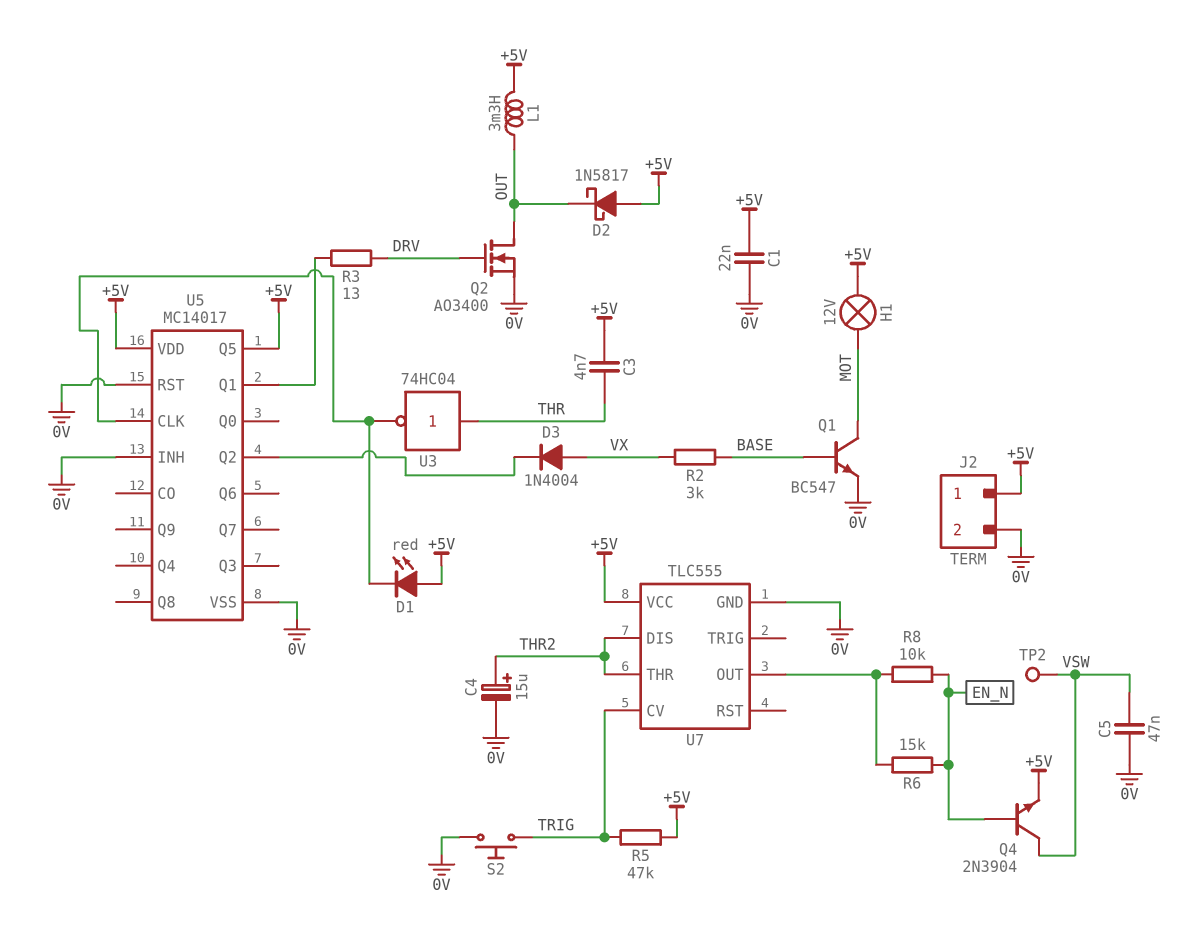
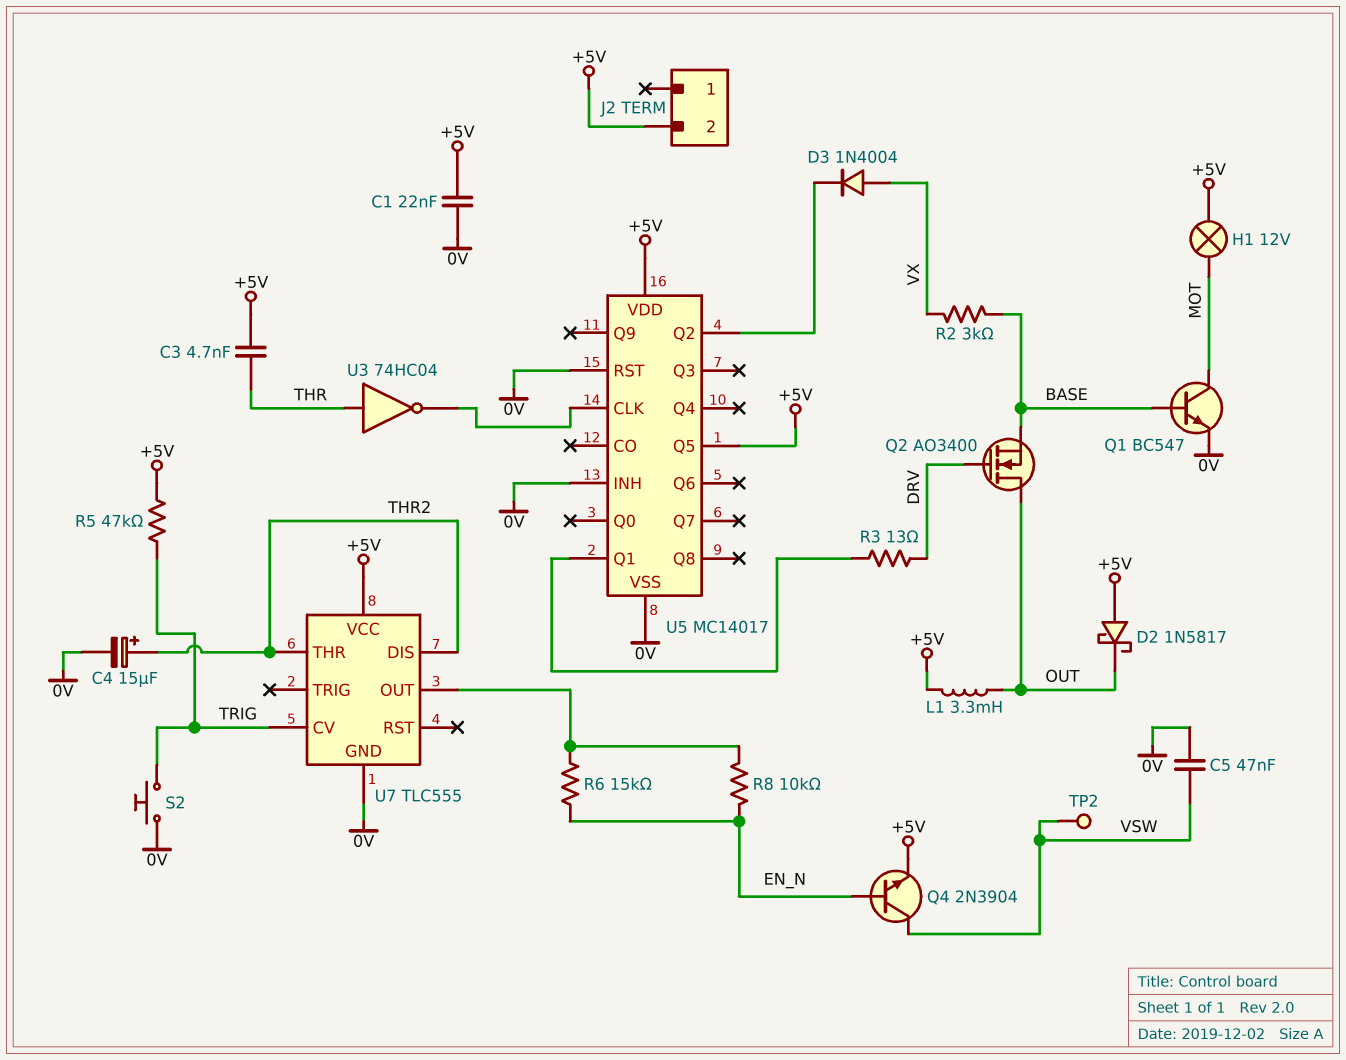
D1: LED red (A +5V, K U5/CLK) -> none
J2 pin 1: +5V -> none
J2 pin 2: 0V -> +5V
Q2: NMOS AO3400 (G DRV, D OUT, S 0V) -> NMOS AO3400 (G DRV, D OUT, S BASE)

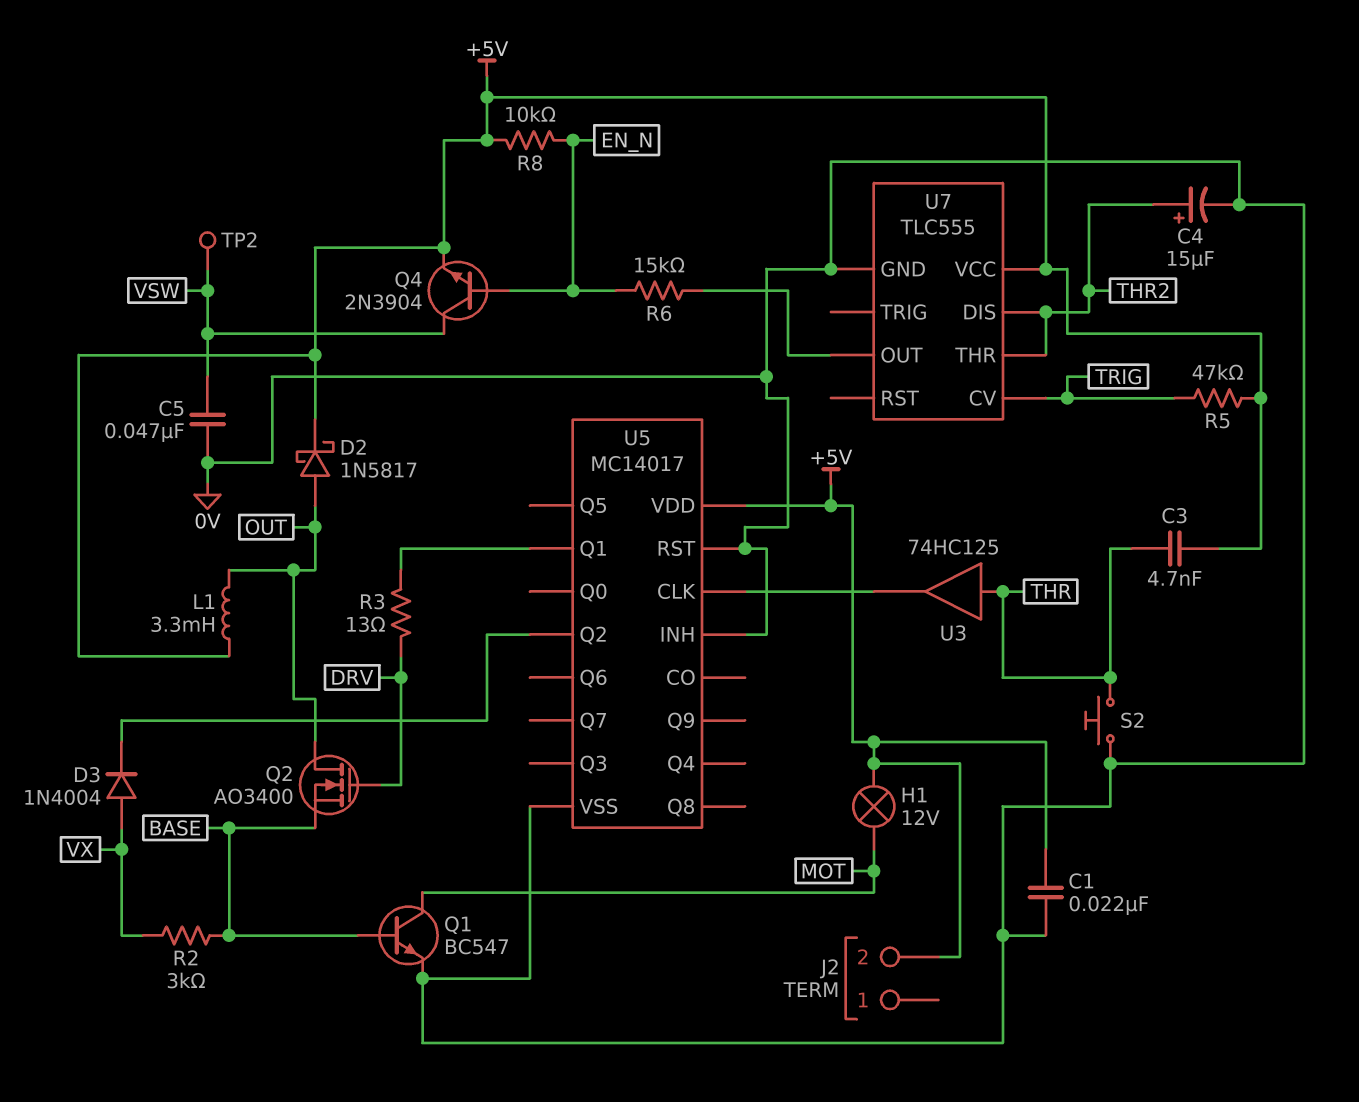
D2: schottky 1N5817 (A +5V, K OUT) -> schottky 1N5817 (A OUT, K +5V)
R8: 10k (EN_N, U7/OUT) -> 10k (+5V, EN_N)
S2: button (0V, TRIG) -> button (0V, THR)
U3: NOT 74HC04 (in THR, out U5/CLK) -> buffer 74HC125 (in THR, out U5/CLK)
U5 pin Q5: +5V -> none

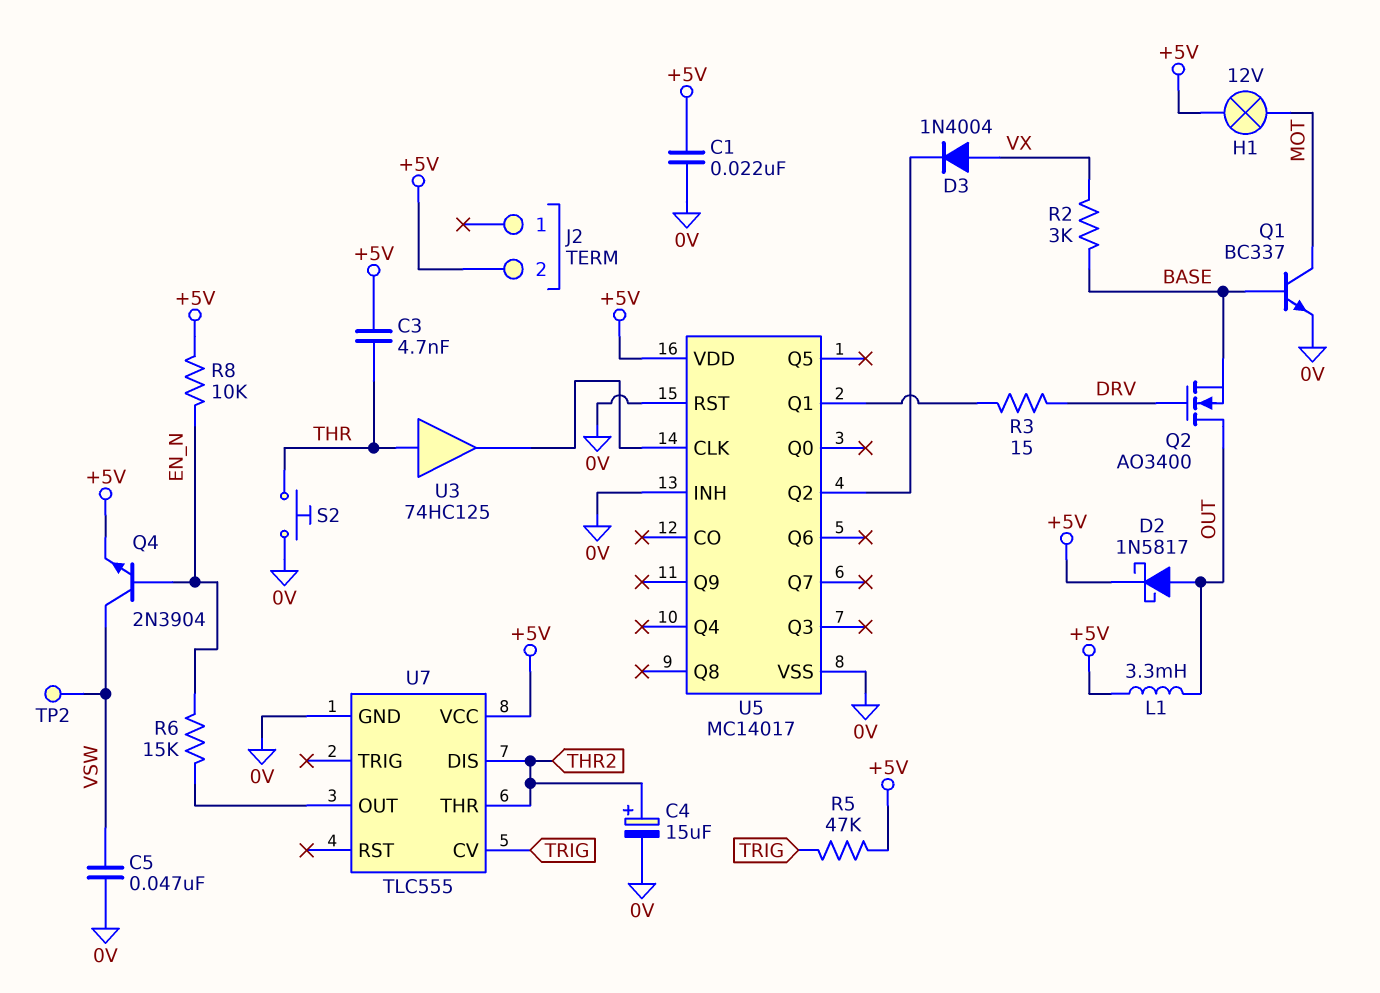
Q1: NPN BC547 (B BASE, C MOT, E 0V) -> NPN BC337 (B BASE, C MOT, E 0V)
R3: 13 (DRV, U5/Q1) -> 15 (DRV, U5/Q1)

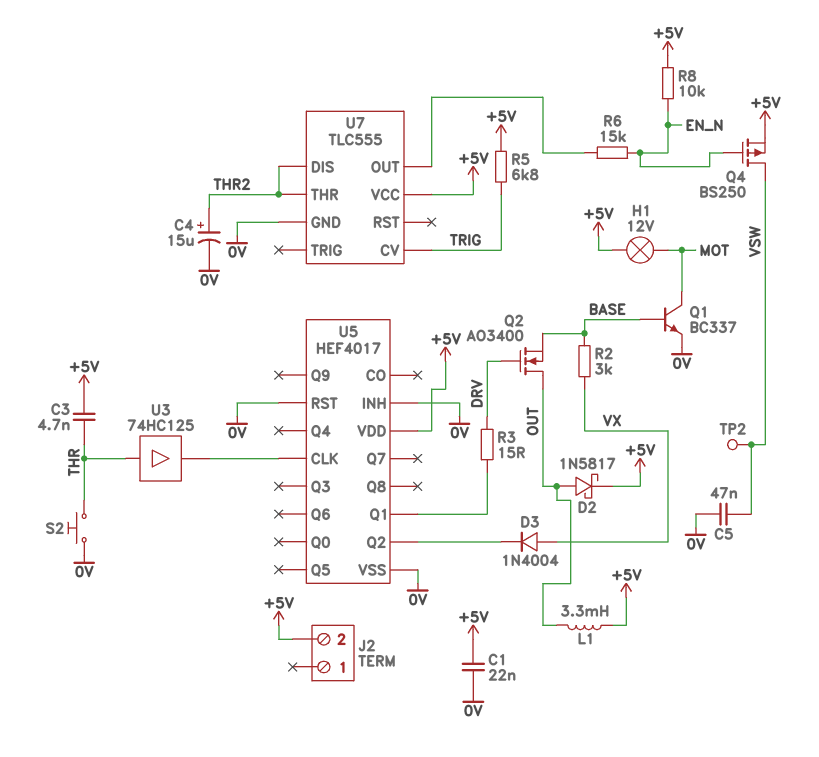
Q4: NPN 2N3904 (B EN_N, C VSW, E +5V) -> PMOS BS250 (G EN_N, D VSW, S +5V)
R5: 47k (+5V, TRIG) -> 6.8k (+5V, TRIG)
U5: MC14017 -> HEF4017

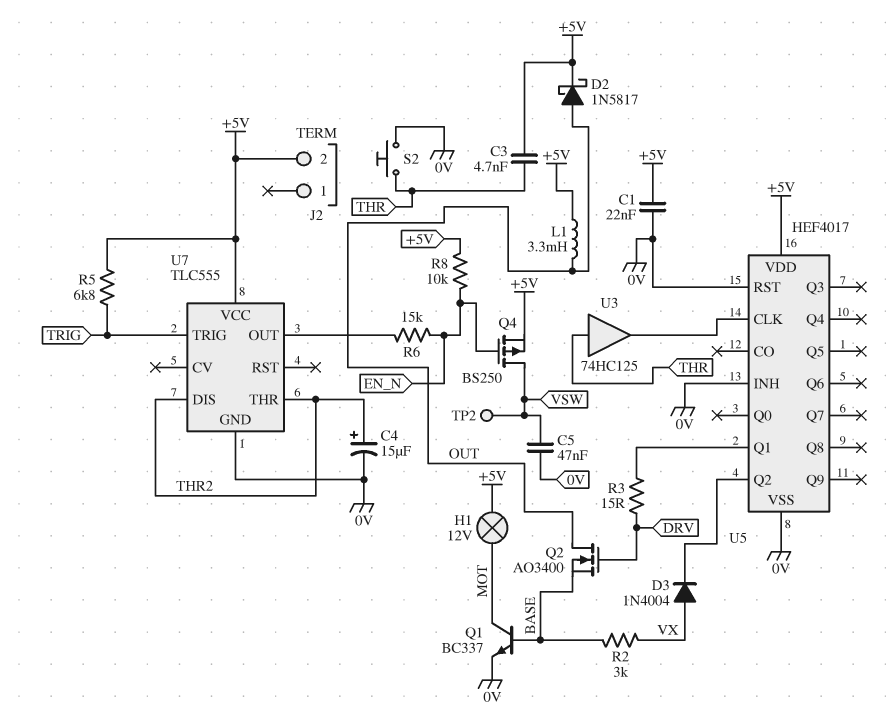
U7 pin CV: TRIG -> none
U7 pin TRIG: none -> TRIG

